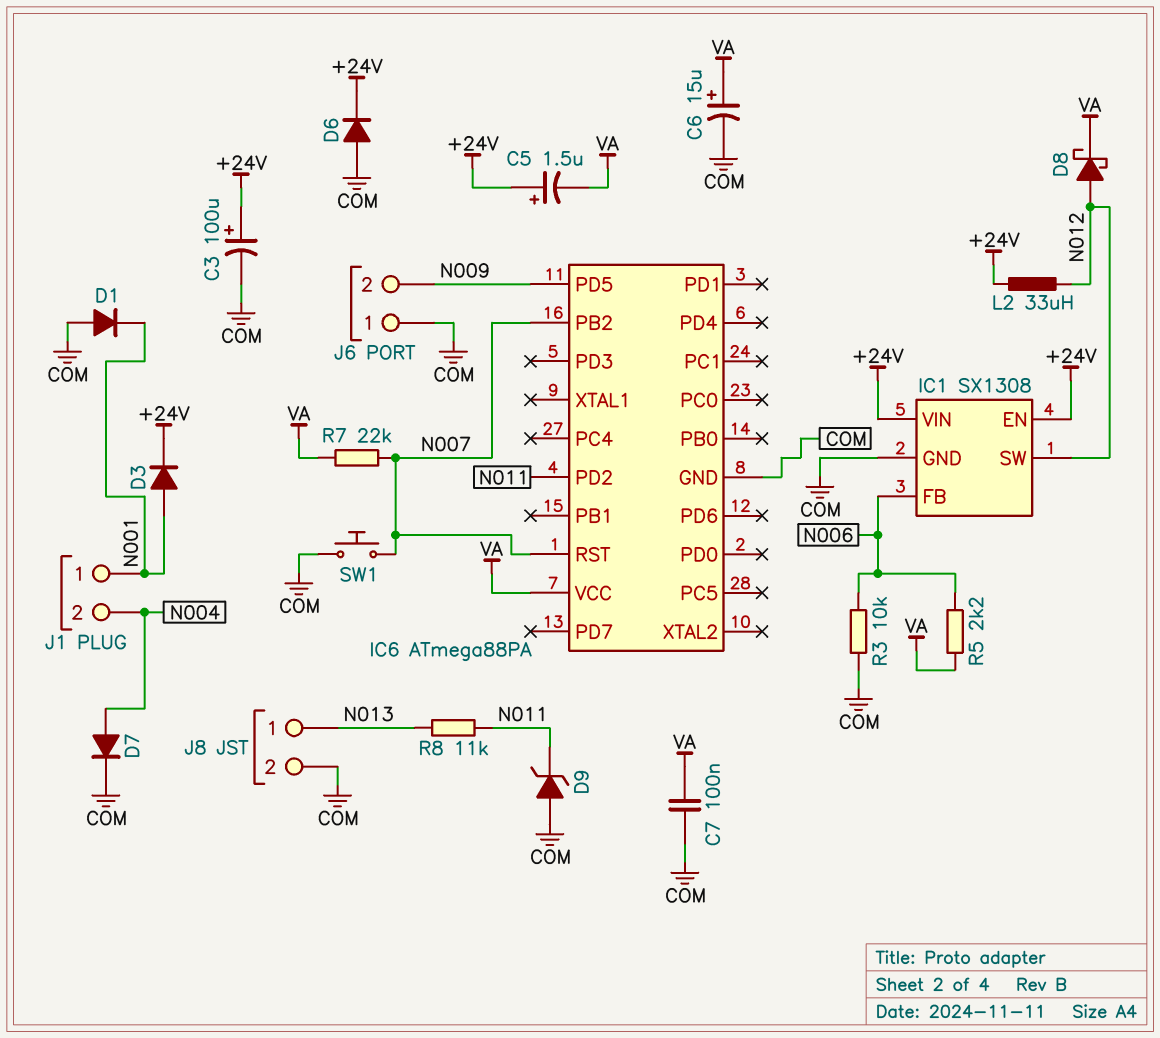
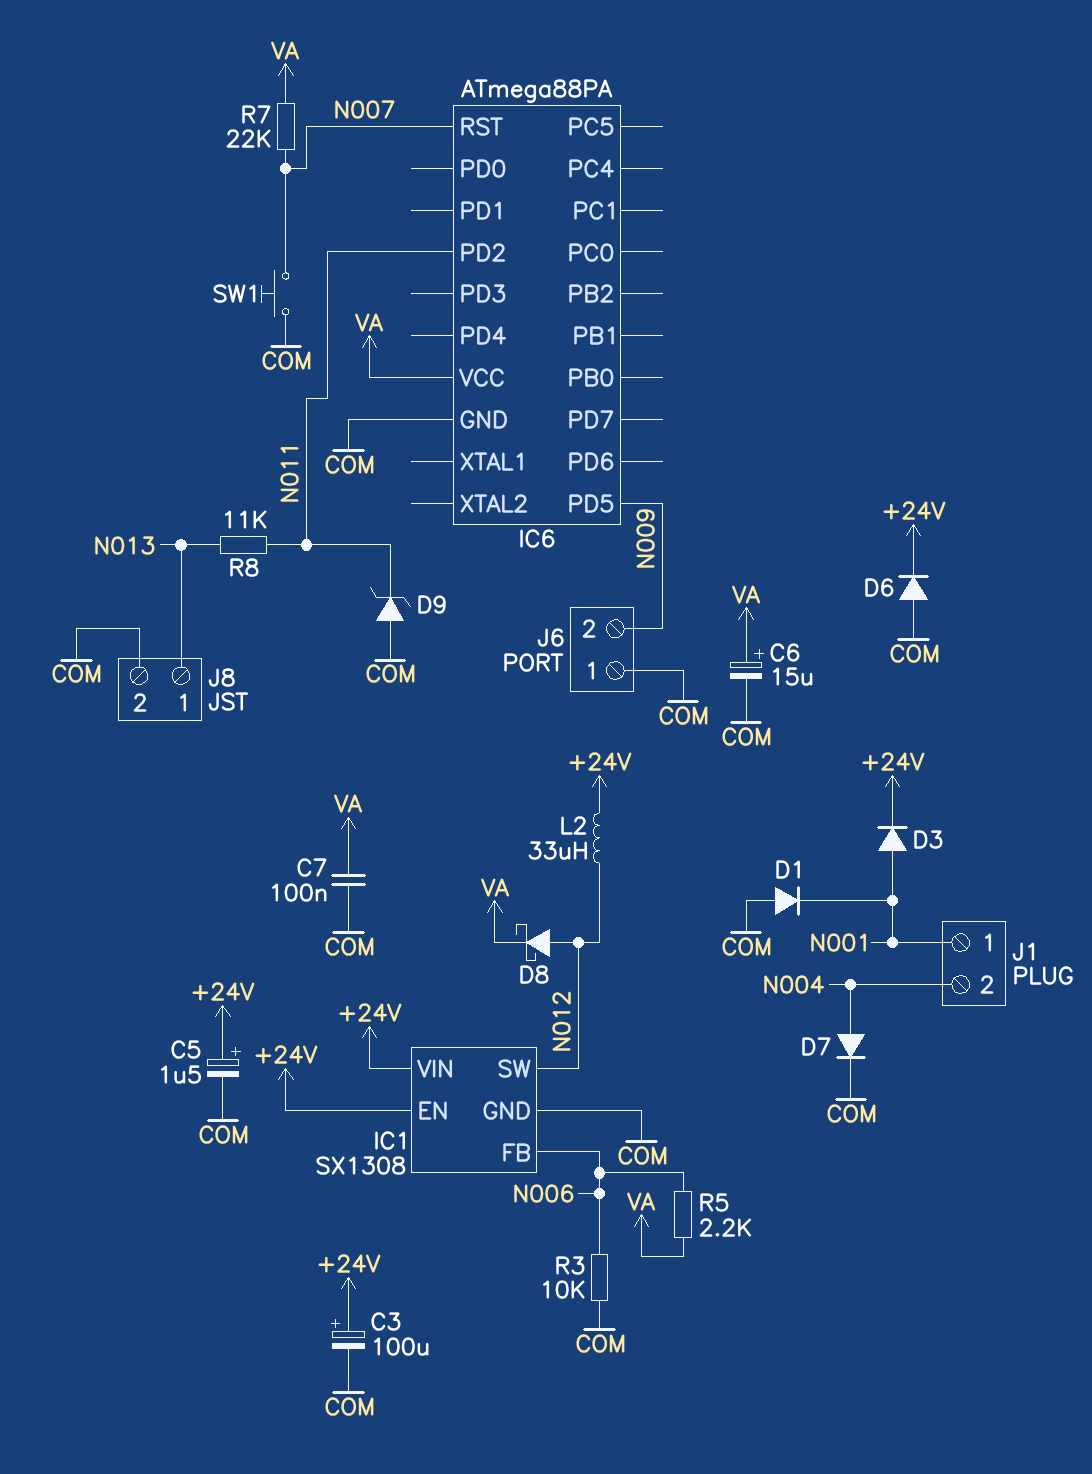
C5: 1.5uF (plus +24V, minus VA) -> 1.5uF (plus +24V, minus COM)
IC6 pin PB2: N007 -> none

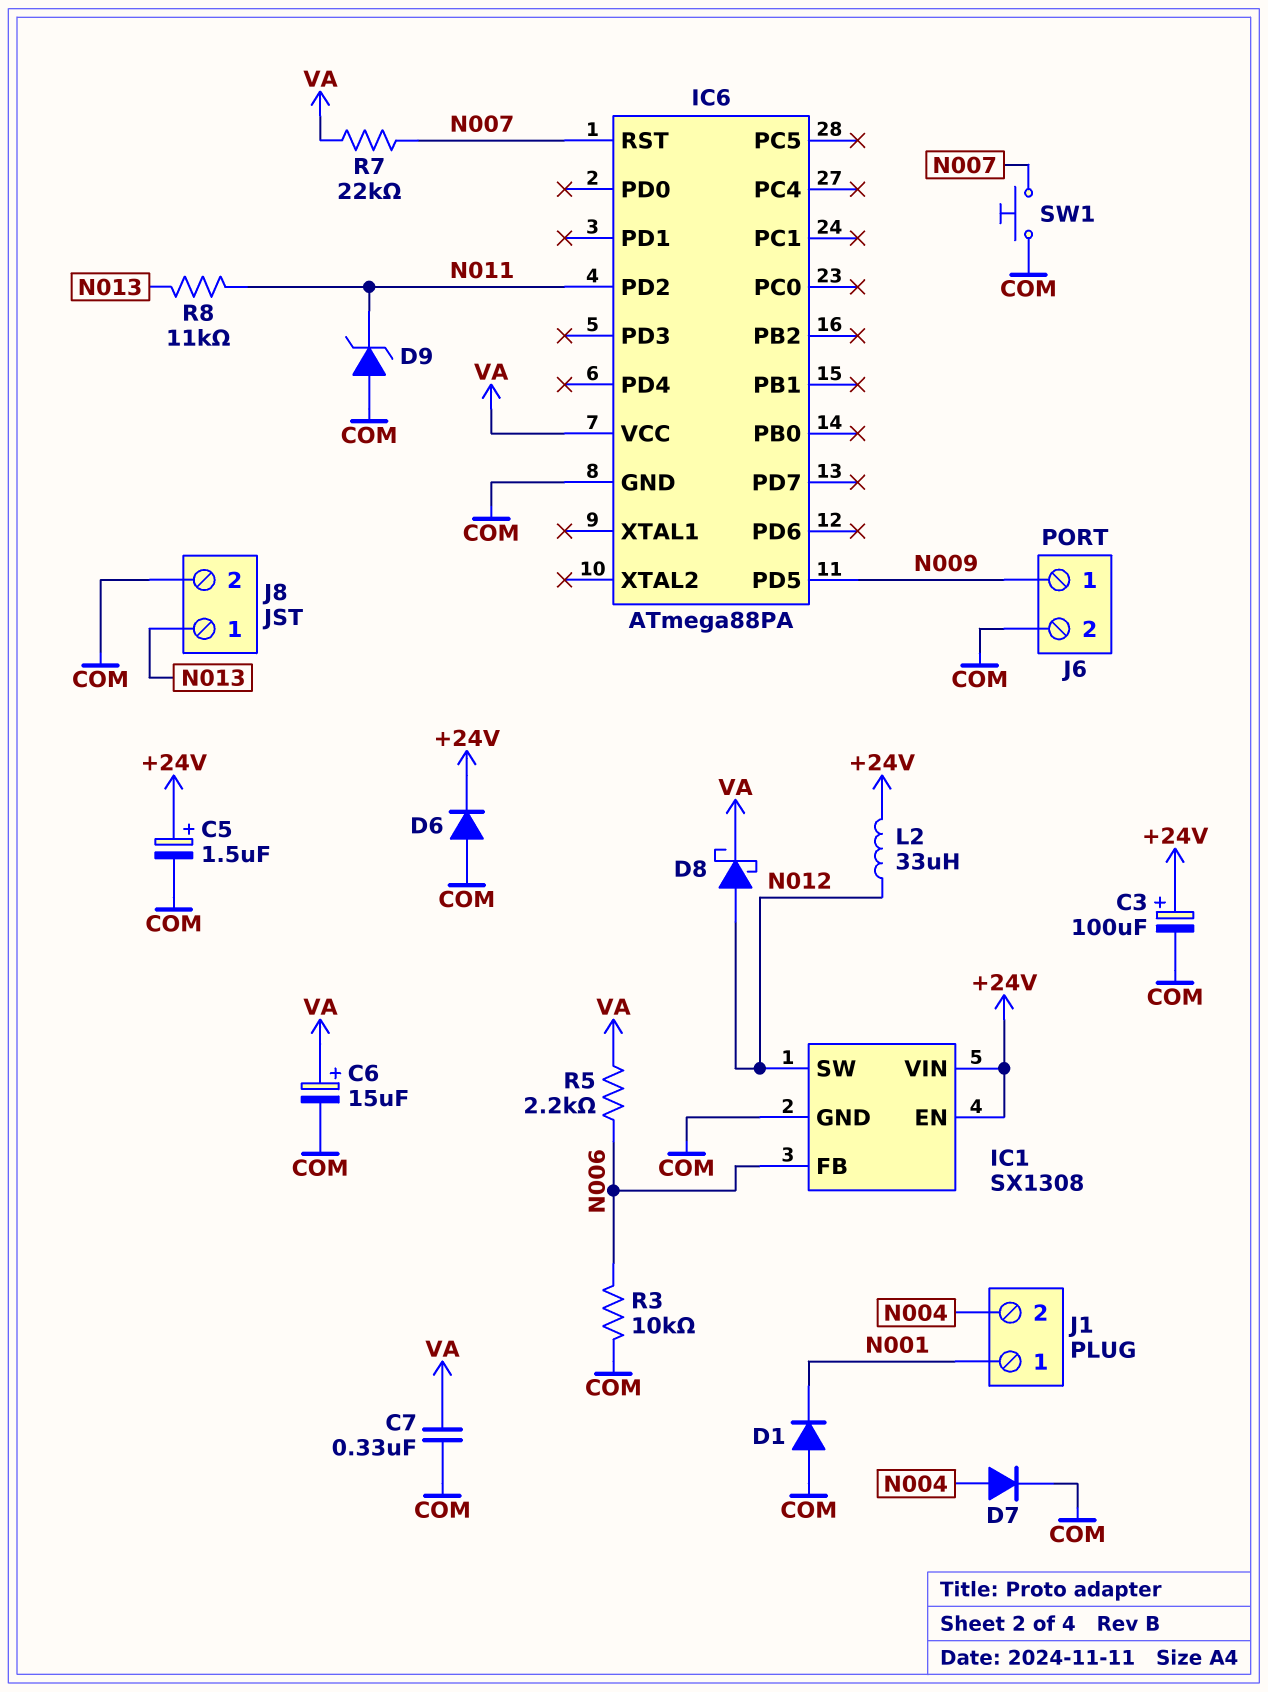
C7: 100nF (COM, VA) -> 330nF (COM, VA)
D3: diode (A N001, K +24V) -> none
J6 pin 1: COM -> N009
J6 pin 2: N009 -> COM

